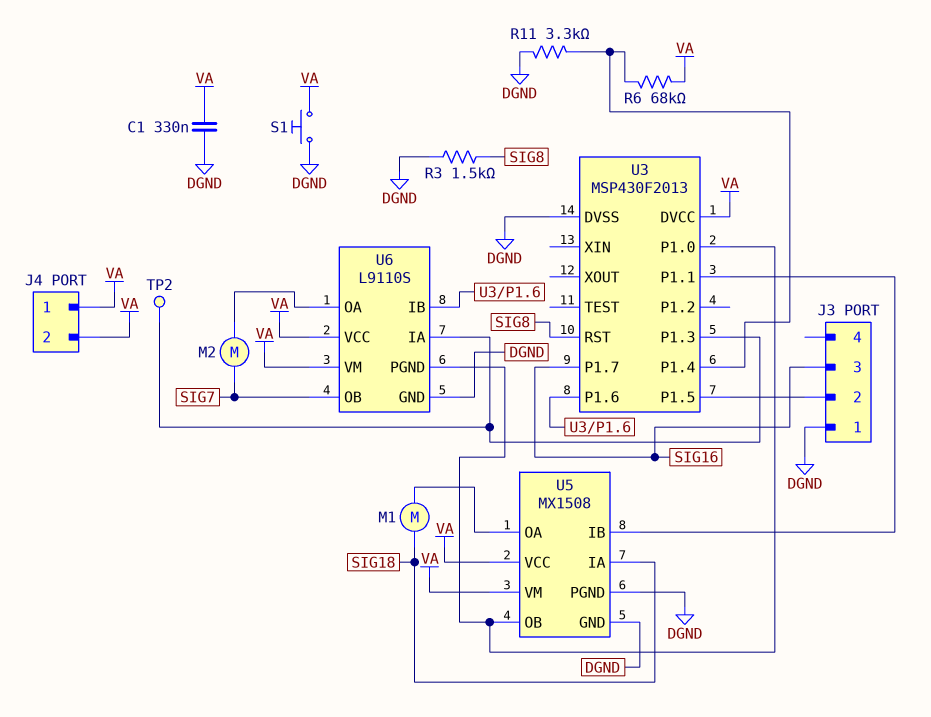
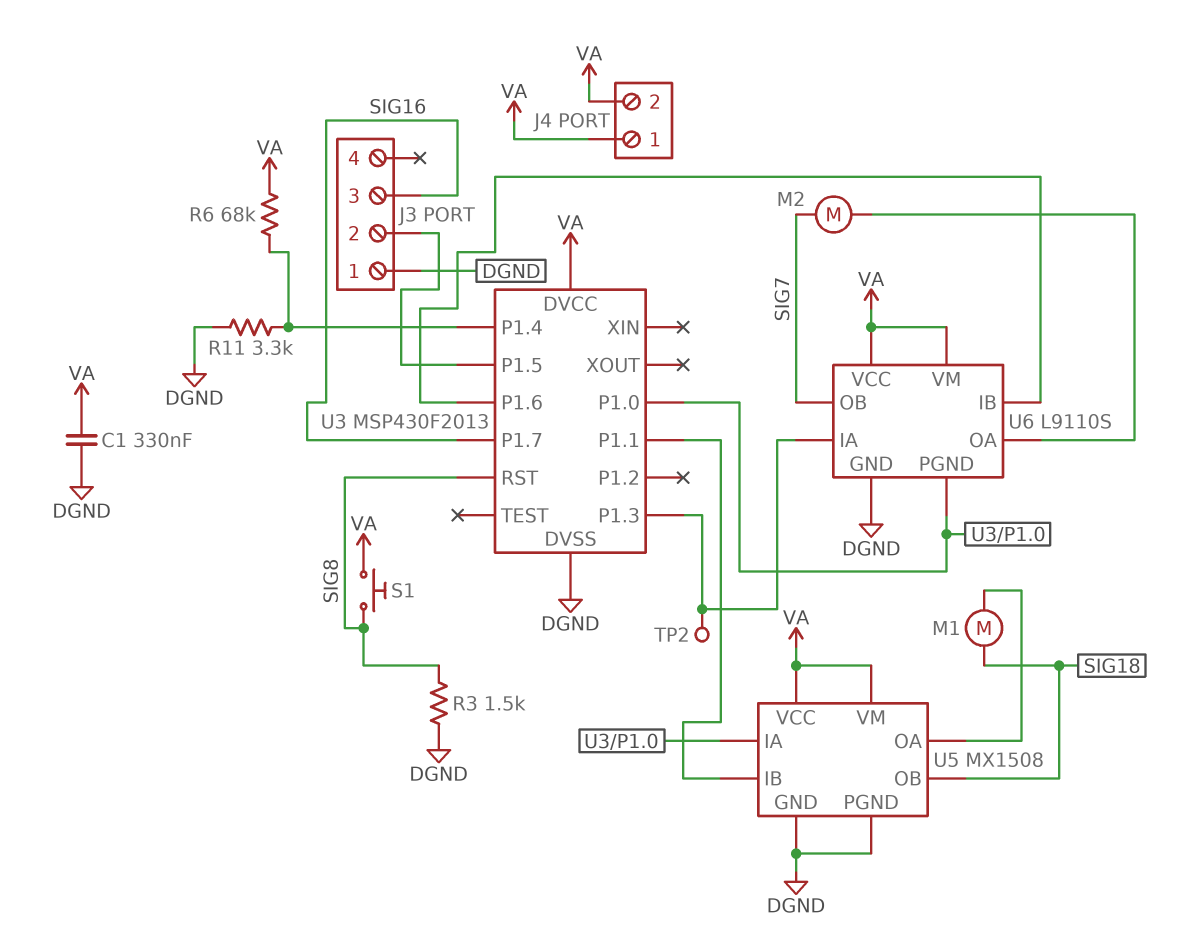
S1: button (DGND, VA) -> button (SIG8, VA)
U5 pin IA: SIG18 -> U3/P1.0
U5 pin OB: U3/P1.0 -> SIG18

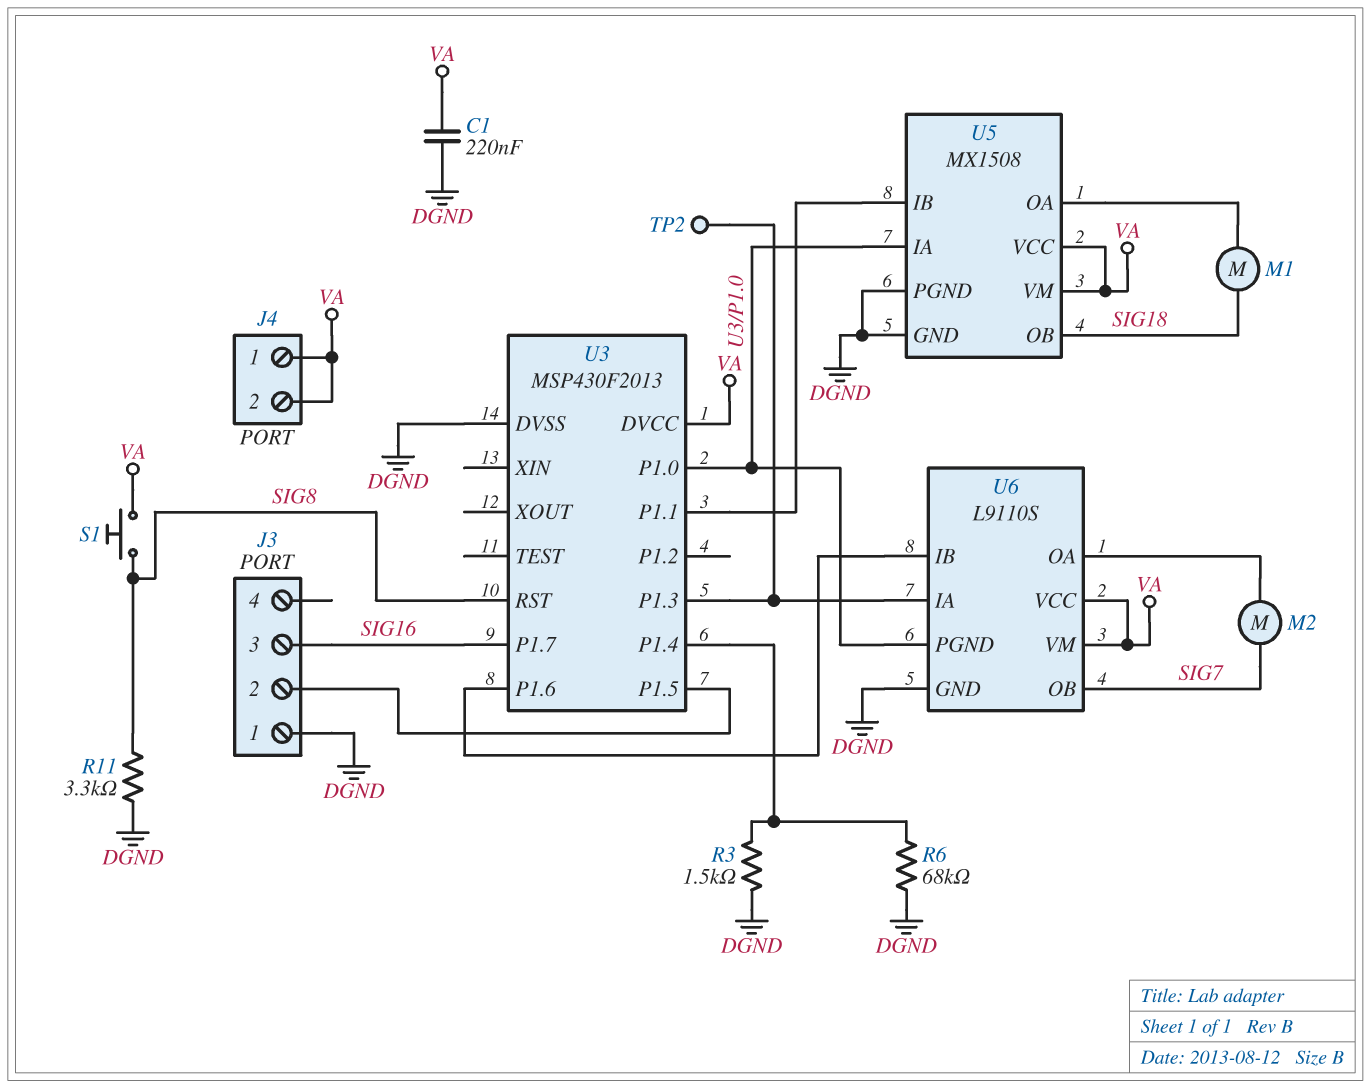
C1: 330nF (DGND, VA) -> 220nF (DGND, VA)
R3: 1.5k (DGND, SIG8) -> 1.5k (DGND, U3/P1.4)
R6: 68k (U3/P1.4, VA) -> 68k (DGND, U3/P1.4)
R11: 3.3k (DGND, U3/P1.4) -> 3.3k (DGND, SIG8)

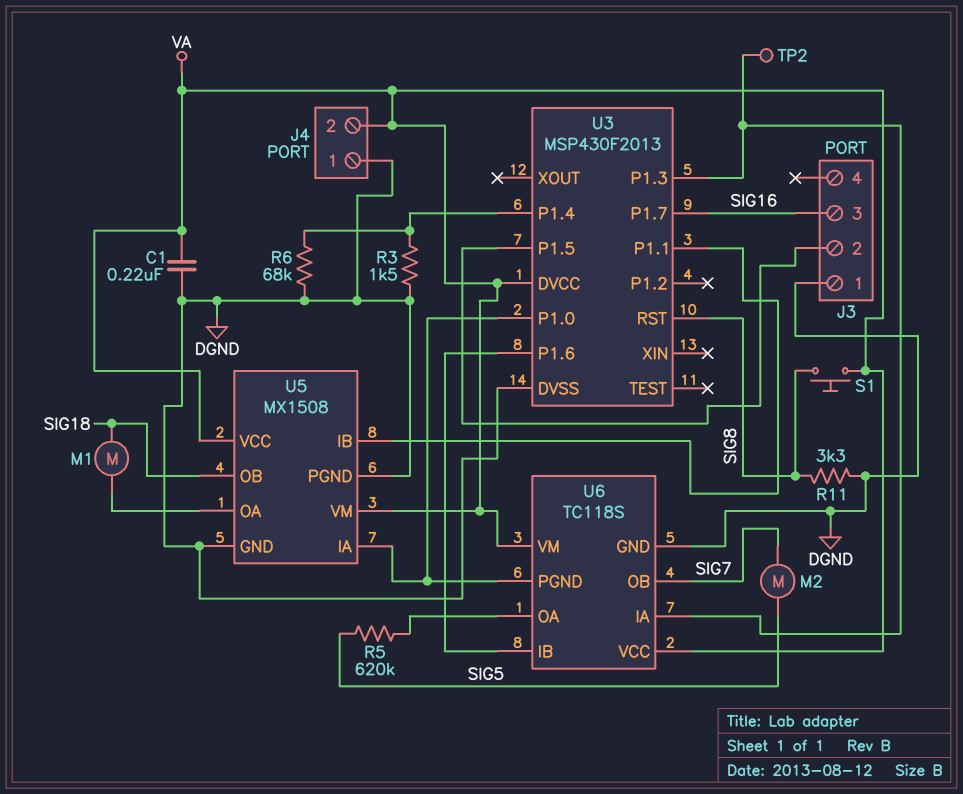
J4 pin 1: VA -> DGND
M2: motor (SIG7, U6/OA) -> motor (SIG5, SIG7)
R5: none -> 620k (SIG5, U6/OA)
U6: L9110S -> TC118S

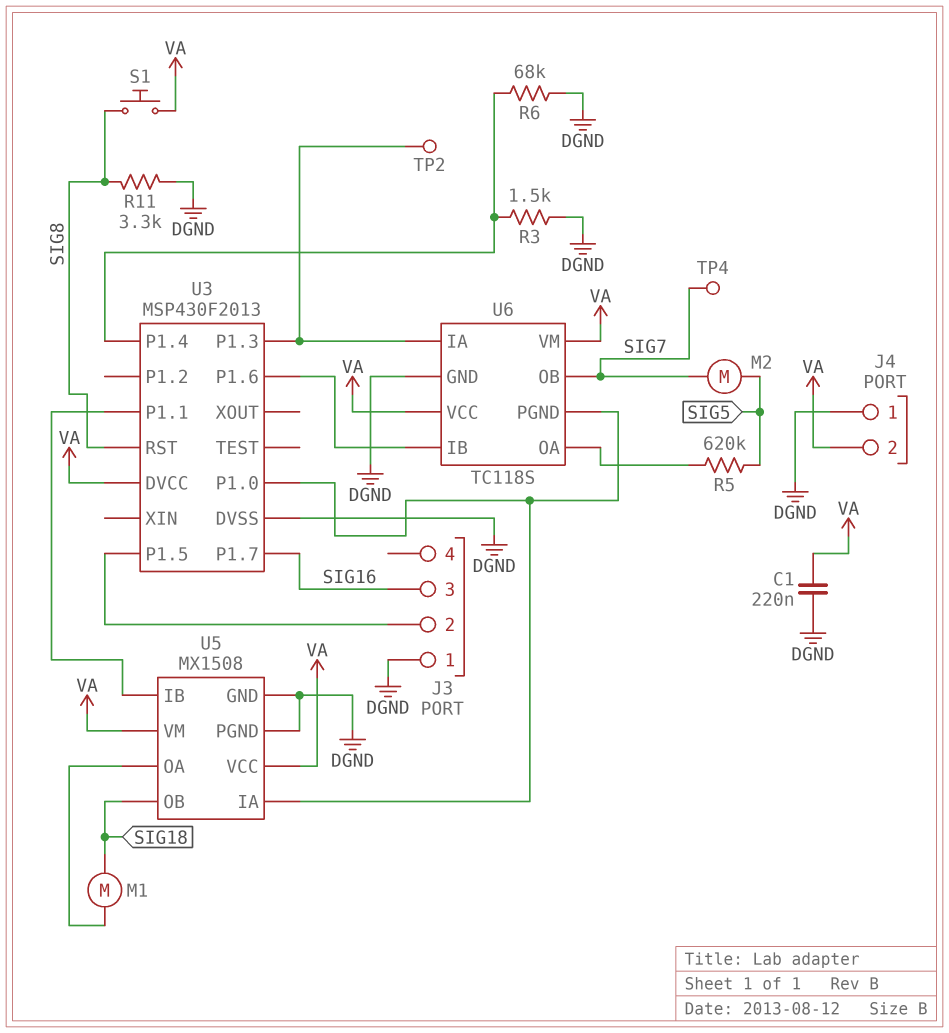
TP4: none -> test point (SIG7)

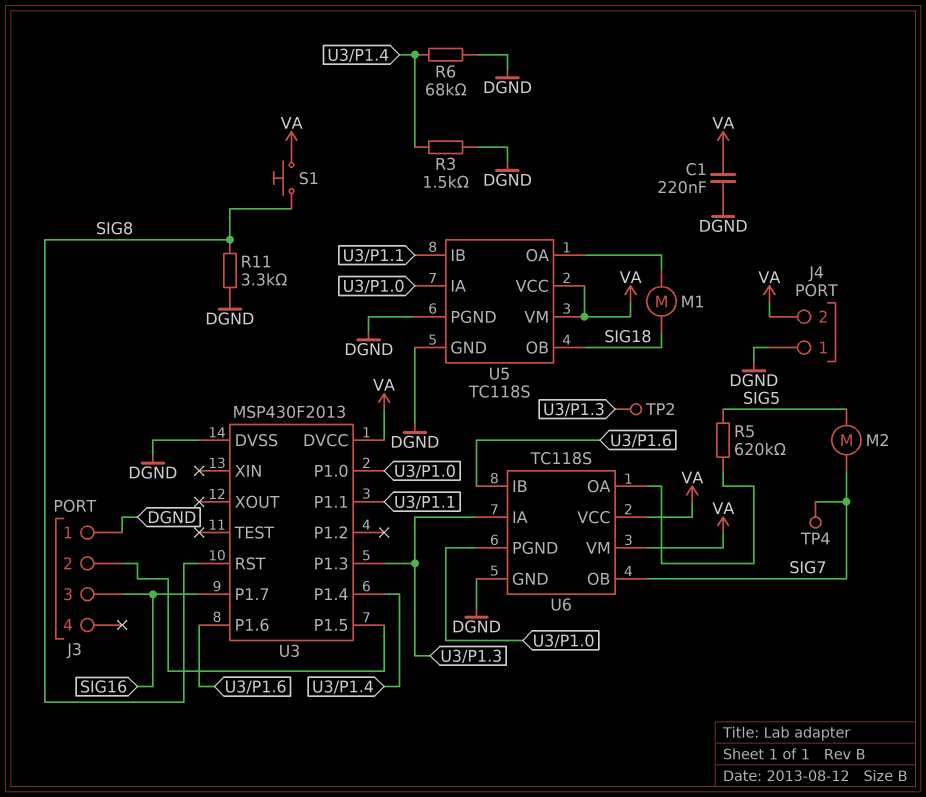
U5: MX1508 -> TC118S

